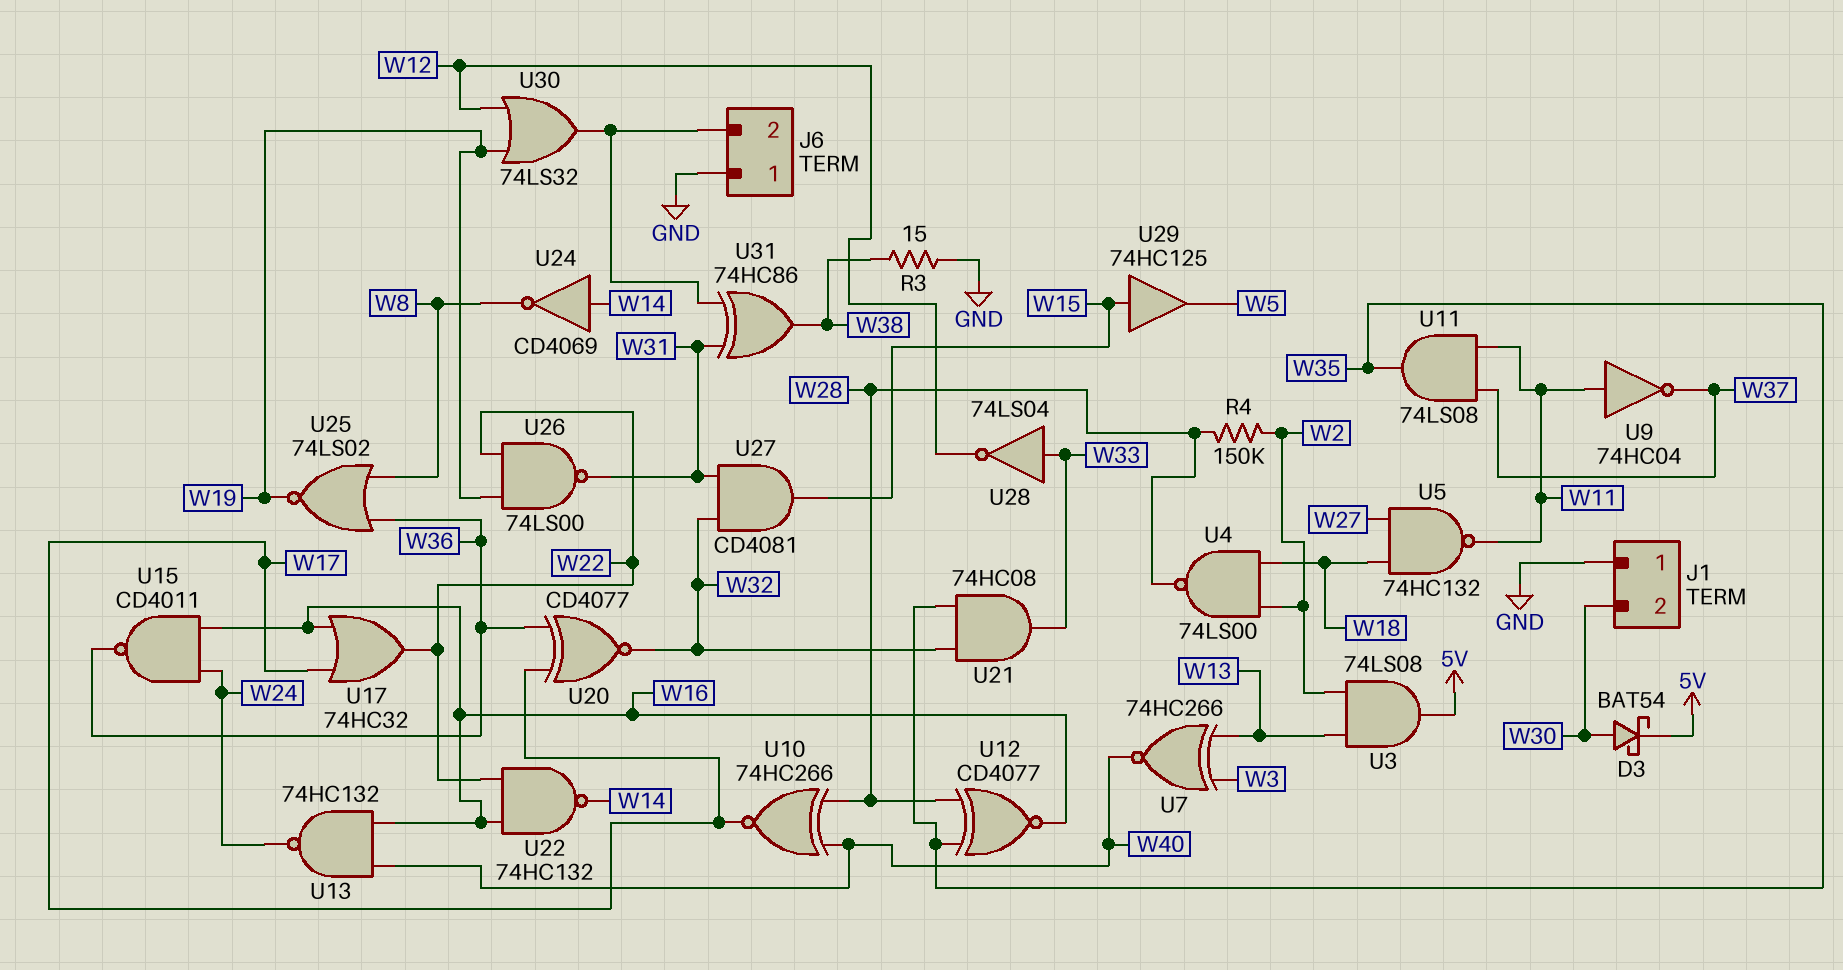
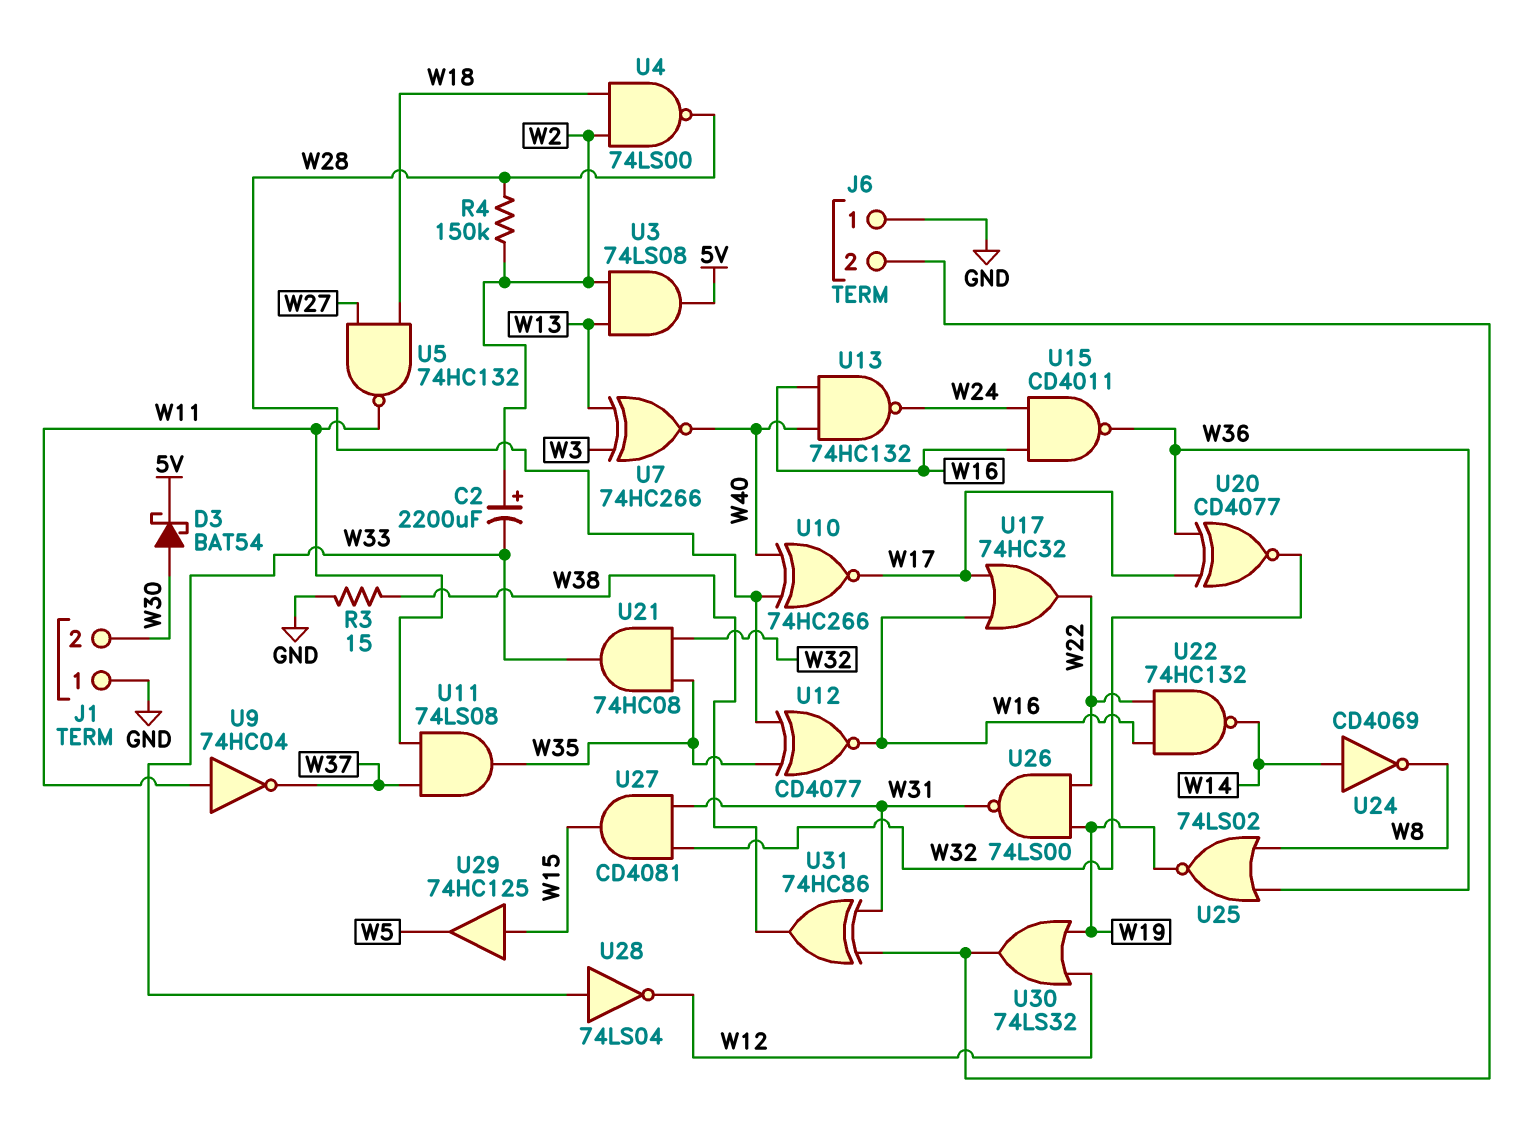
C2: none -> 2200uF (plus W2, minus W33)

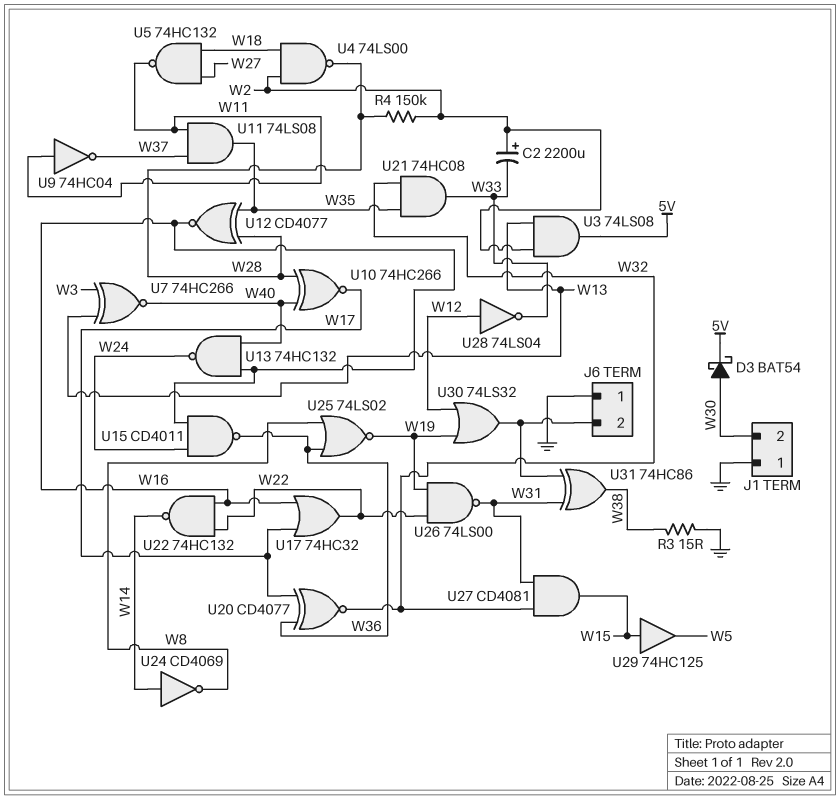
U28: NOT 74LS04 (in W33, out W12) -> NOT 74LS04 (in W12, out W33)

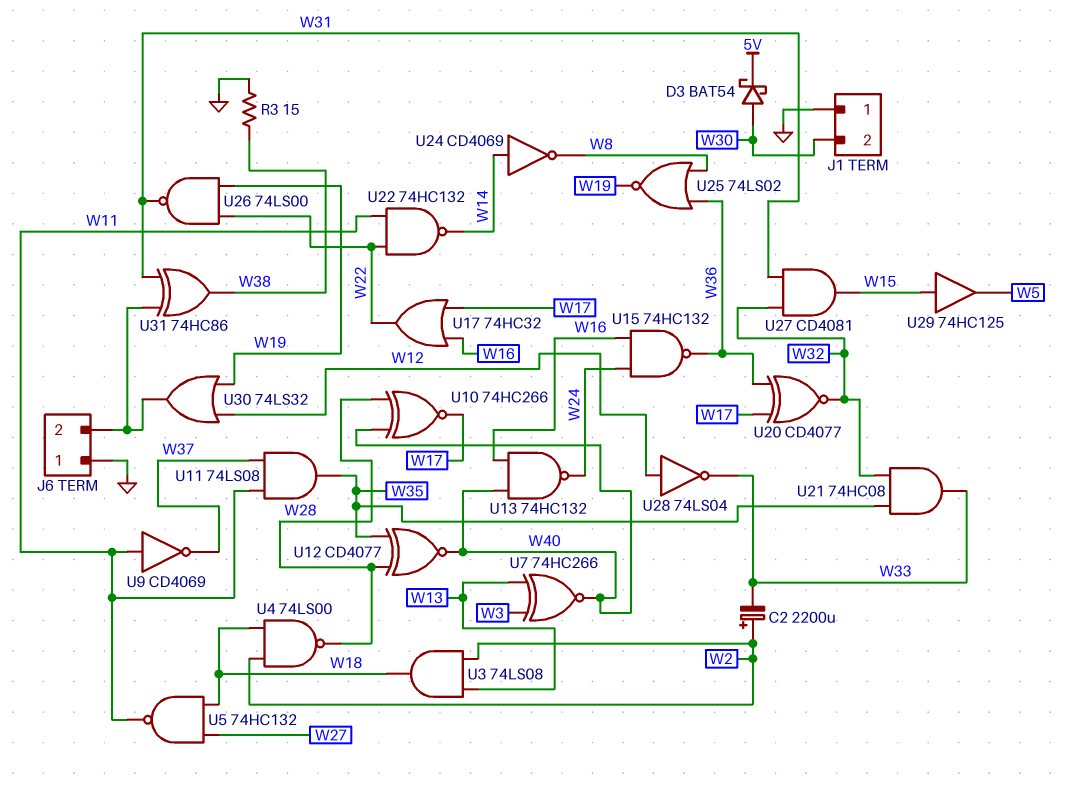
R4: 150k (W2, W28) -> none
U3: AND 74LS08 (in W2, in W13, out 5V) -> AND 74LS08 (in W2, in W13, out W18)
U9: NOT 74HC04 (in W11, out W37) -> NOT CD4069 (in W11, out W37)
U12: XNOR CD4077 (in W28, in W35, out W16) -> XNOR CD4077 (in W28, in W35, out W40)
U15: NAND CD4011 (in W16, in W24, out W36) -> NAND 74HC132 (in W16, in W24, out W36)
U22: NAND 74HC132 (in W16, in W22, out W14) -> NAND 74HC132 (in W11, in W22, out W14)

